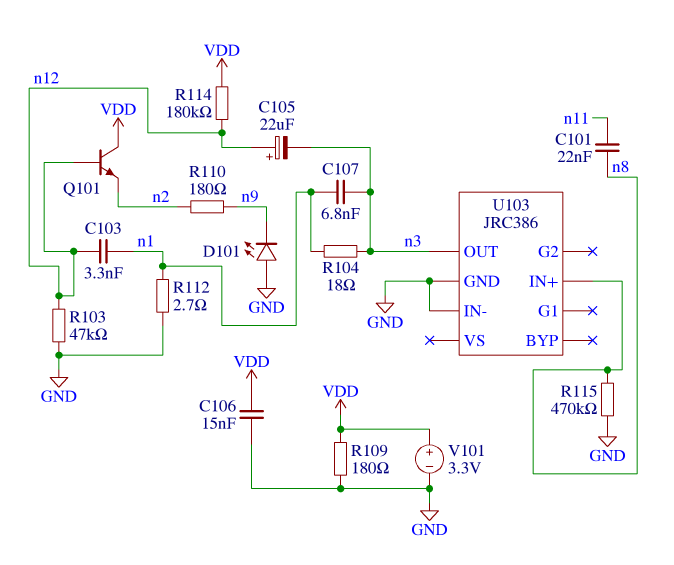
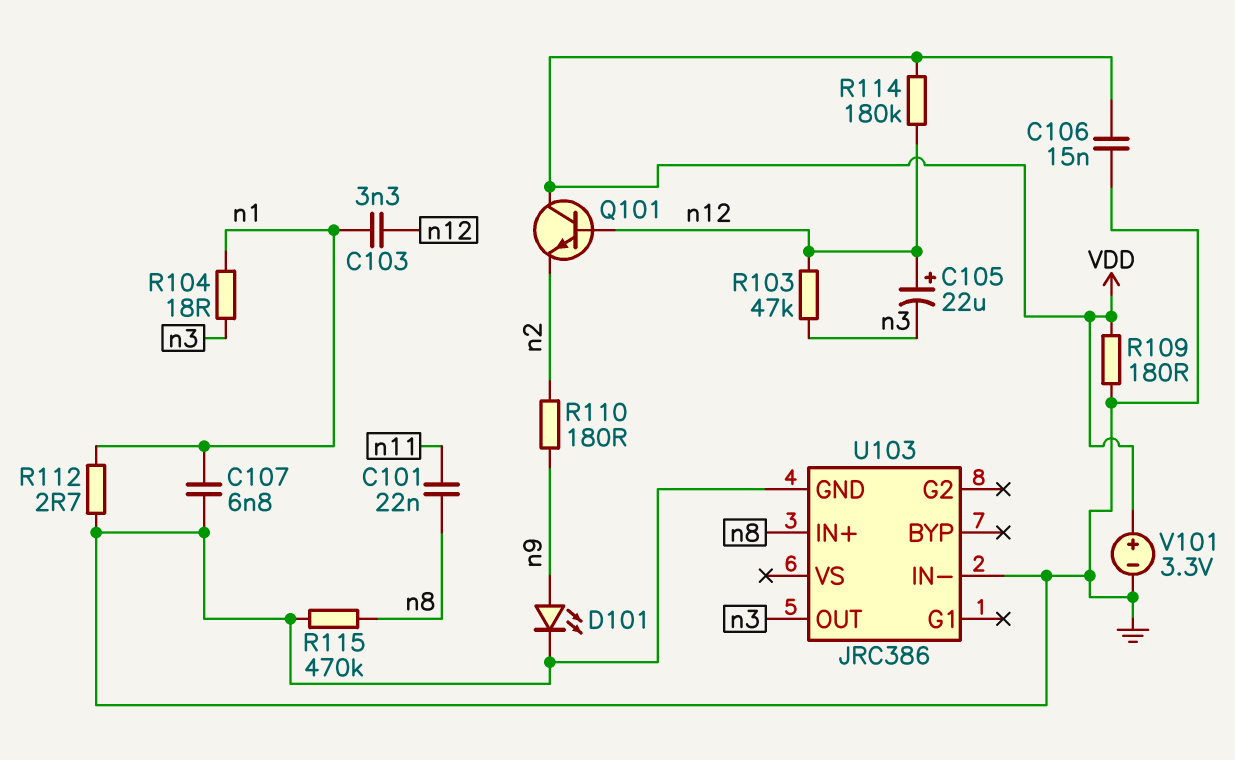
C107: 6.8nF (n1, n3) -> 6.8nF (GND, n1)
D101: LED (A GND, K n9) -> LED (A n9, K GND)
R103: 47k (GND, n12) -> 47k (n3, n12)

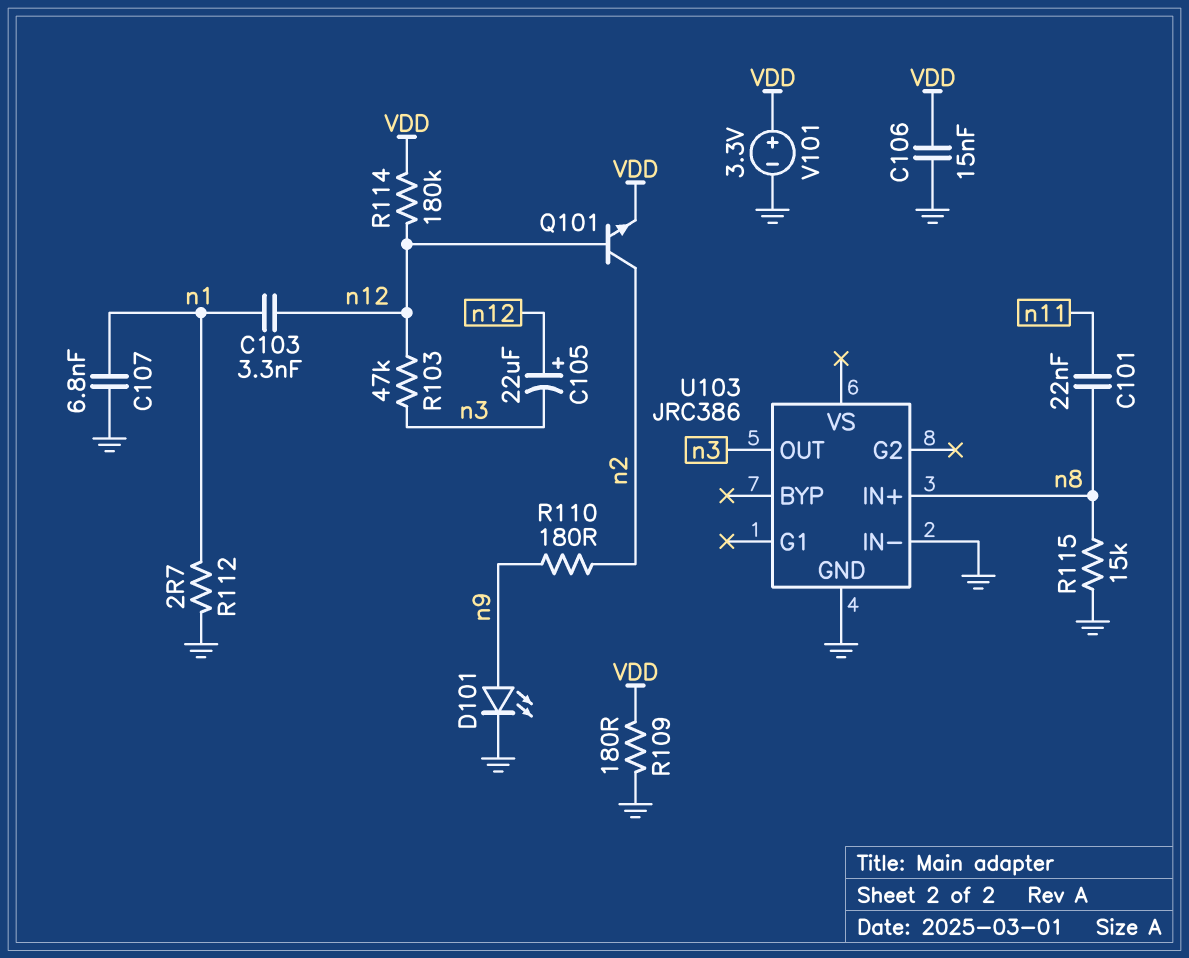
Q101: NPN (B n12, C VDD, E n2) -> NPN (B n12, C n2, E VDD)
R104: 18 (n1, n3) -> none
R115: 470k (GND, n8) -> 15k (GND, n8)

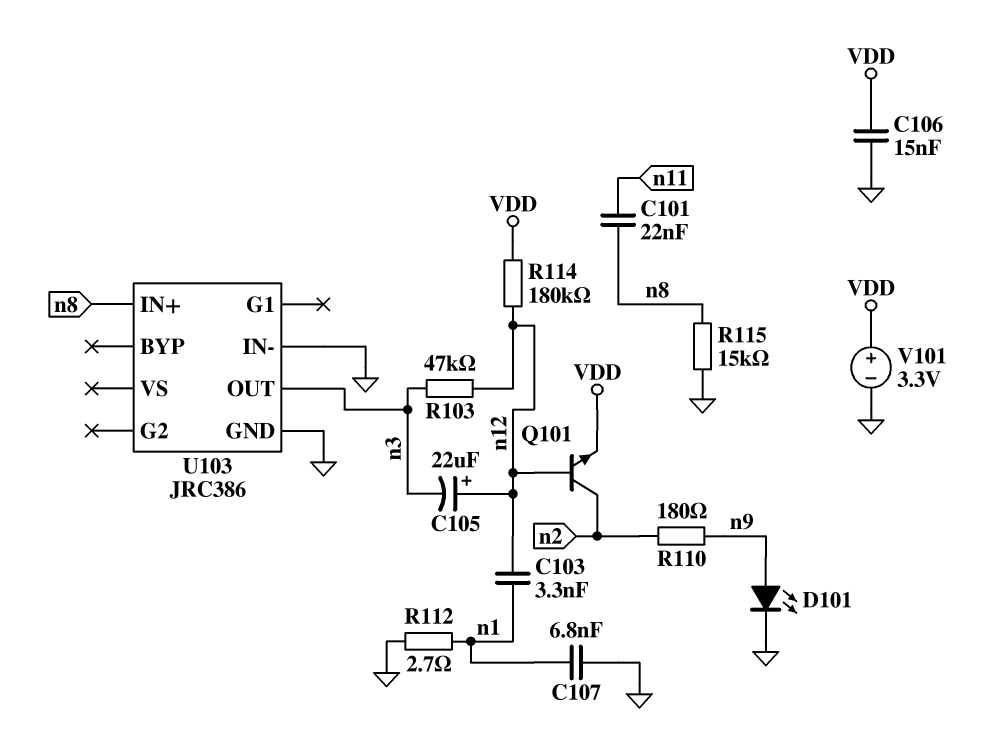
R109: 180 (GND, VDD) -> none

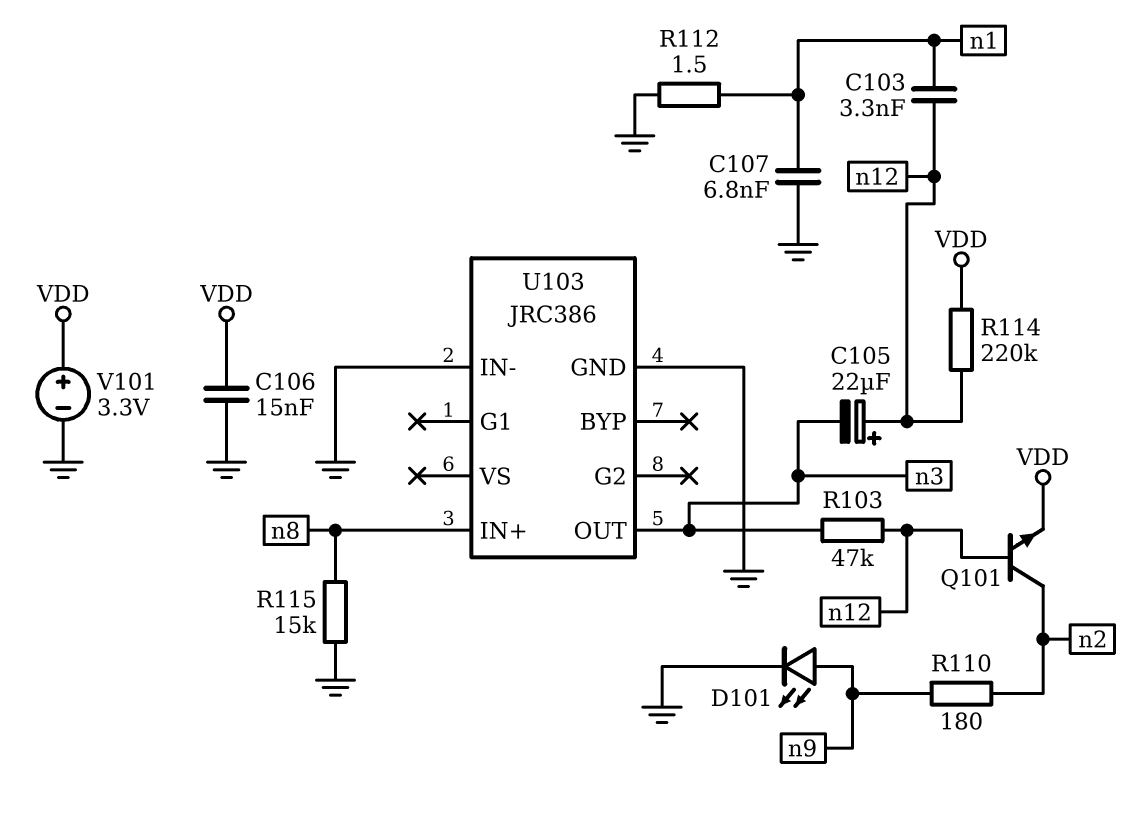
C101: 22nF (n8, n11) -> none
R112: 2.7 (GND, n1) -> 1.5 (GND, n1)
R114: 180k (VDD, n12) -> 220k (VDD, n12)

